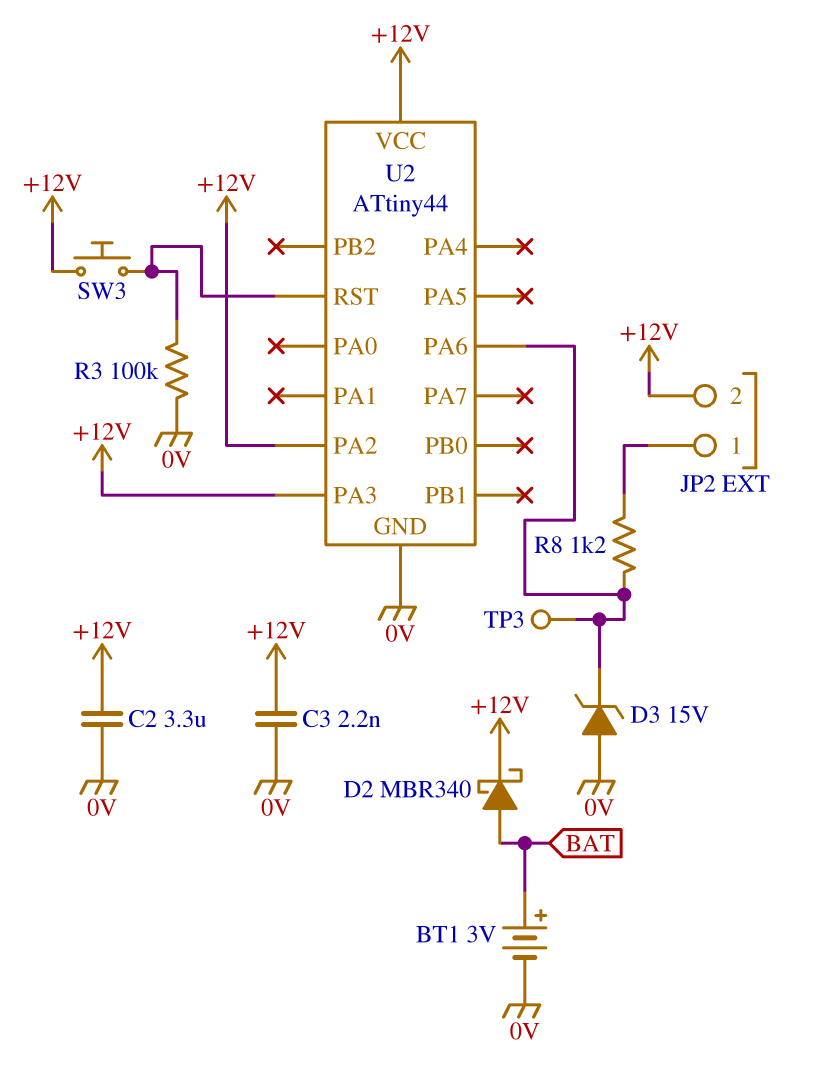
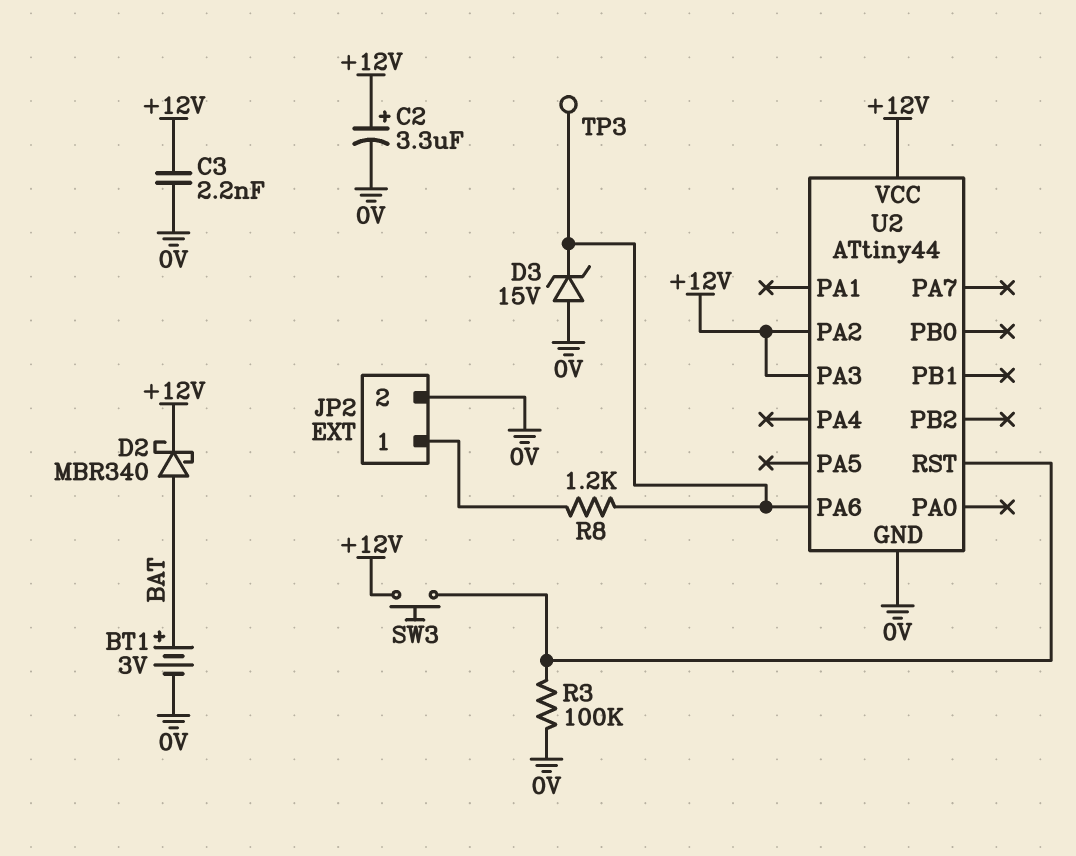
C2: 3.3uF (+12V, 0V) -> 3.3uF (plus +12V, minus 0V)
JP2 pin 2: +12V -> 0V

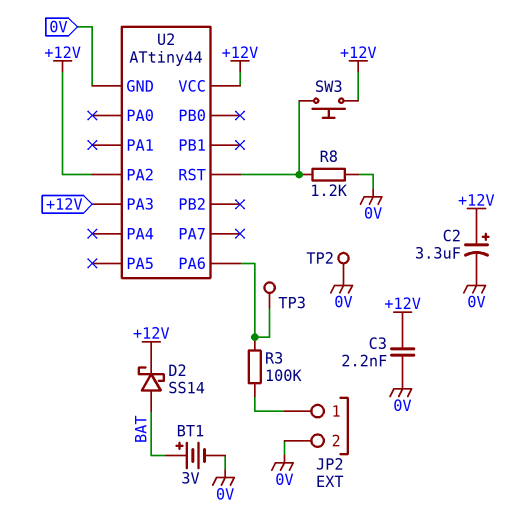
D2: schottky MBR340 (A BAT, K +12V) -> schottky SS14 (A BAT, K +12V)
D3: zener 15V (A 0V, K U2/PA6) -> none
R3: 100k (0V, U2/RST) -> 100k (JP2/1, U2/PA6)
R8: 1.2k (JP2/1, U2/PA6) -> 1.2k (0V, U2/RST)
TP2: none -> test point (0V)

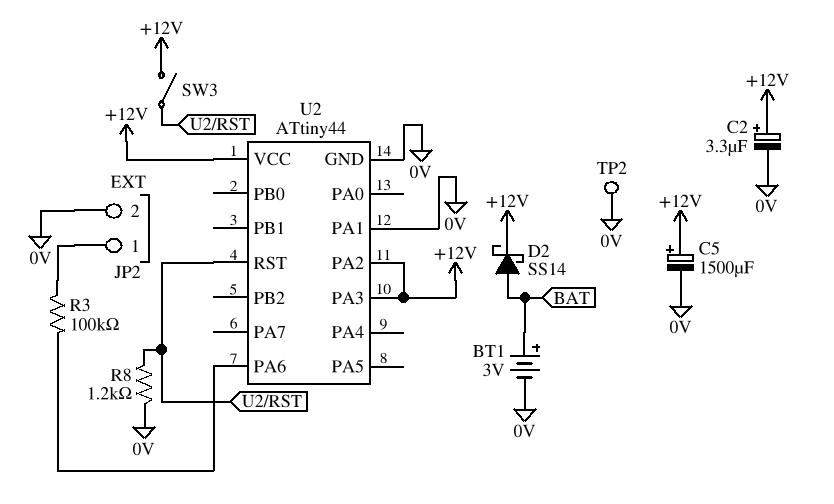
C3: 2.2nF (+12V, 0V) -> none
C5: none -> 1500uF (plus +12V, minus 0V)
SW3: button (+12V, U2/RST) -> switch (+12V, U2/RST)
TP3: test point (U2/PA6) -> none
U2 pin PA1: none -> 0V

